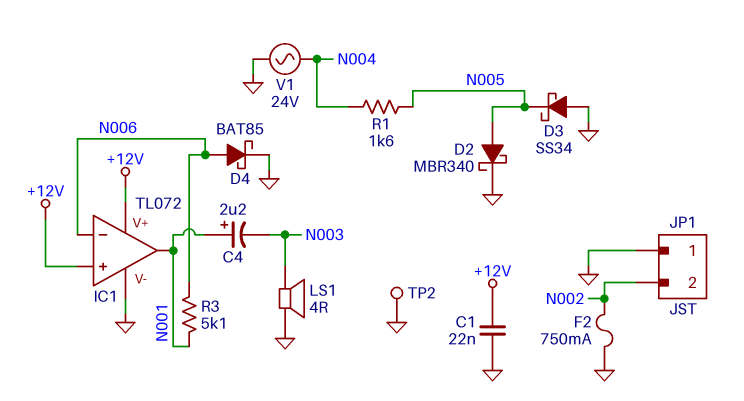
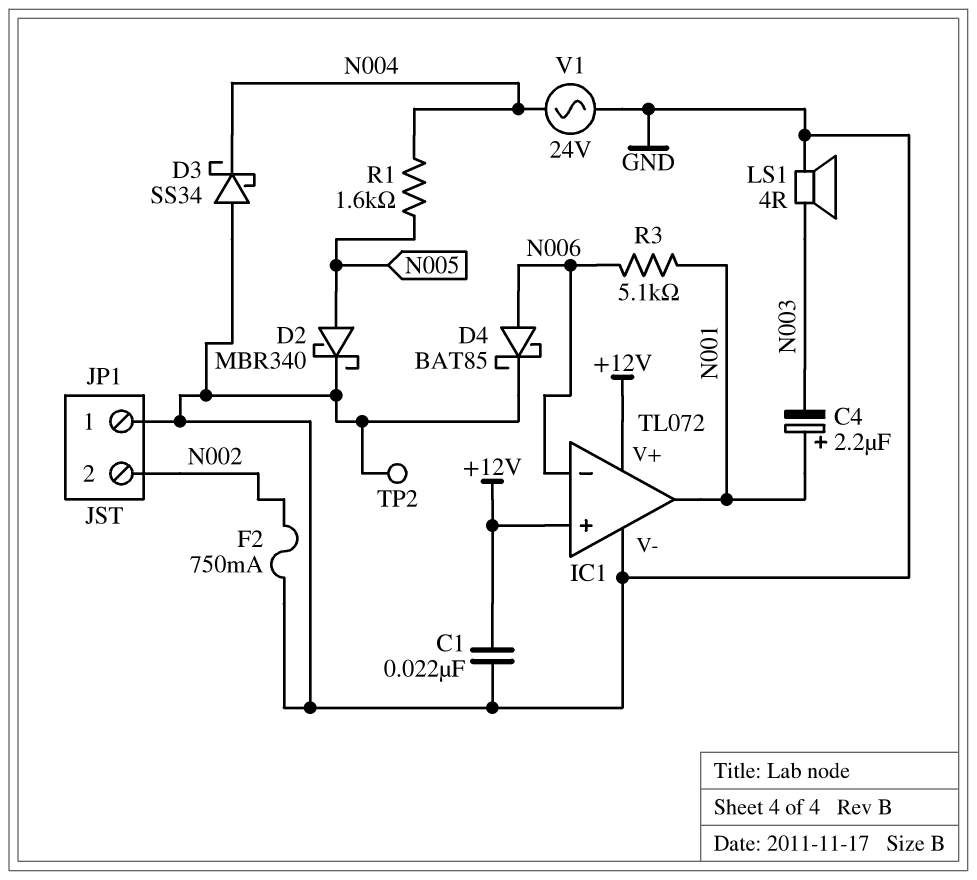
D3: schottky SS34 (A GND, K N005) -> schottky SS34 (A GND, K N004)

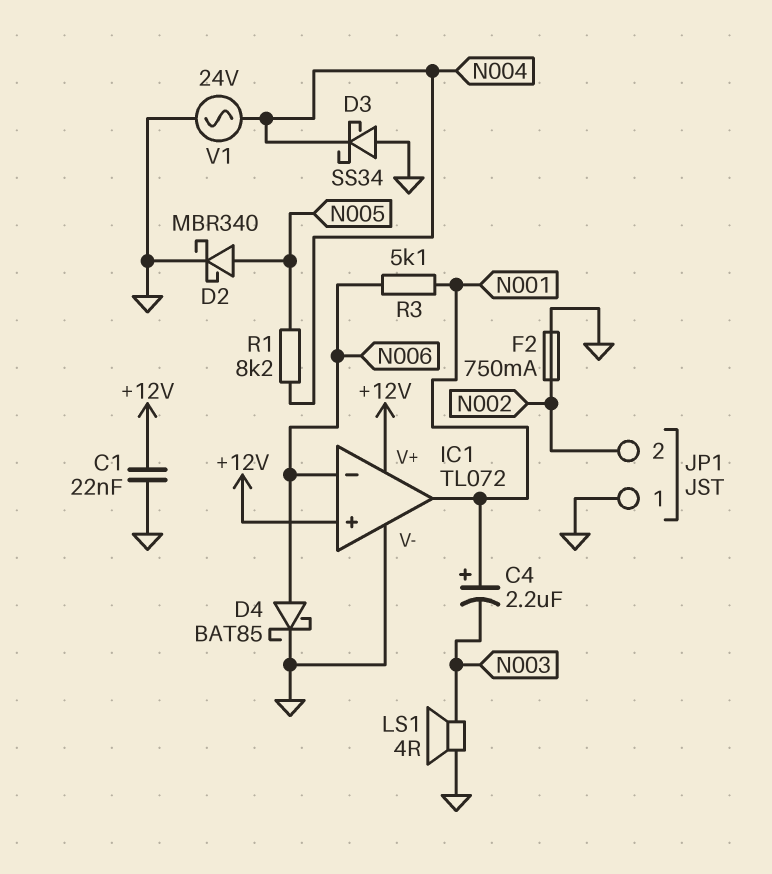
R1: 1.6k (N004, N005) -> 8.2k (N004, N005)
TP2: test point (GND) -> none

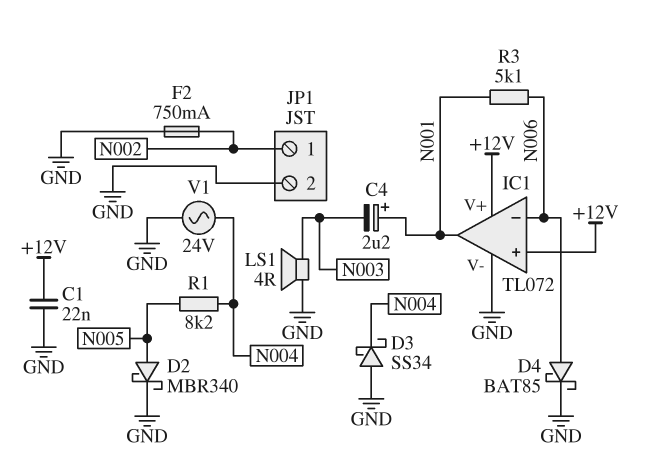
JP1 pin 1: GND -> N002
JP1 pin 2: N002 -> GND

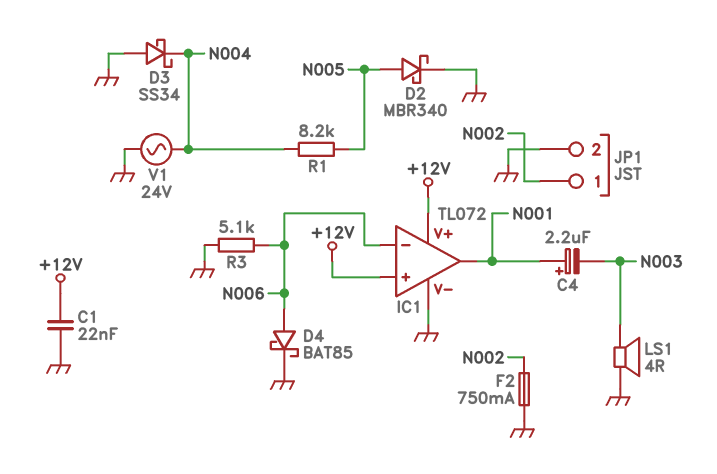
R3: 5.1k (N001, N006) -> 5.1k (GND, N006)

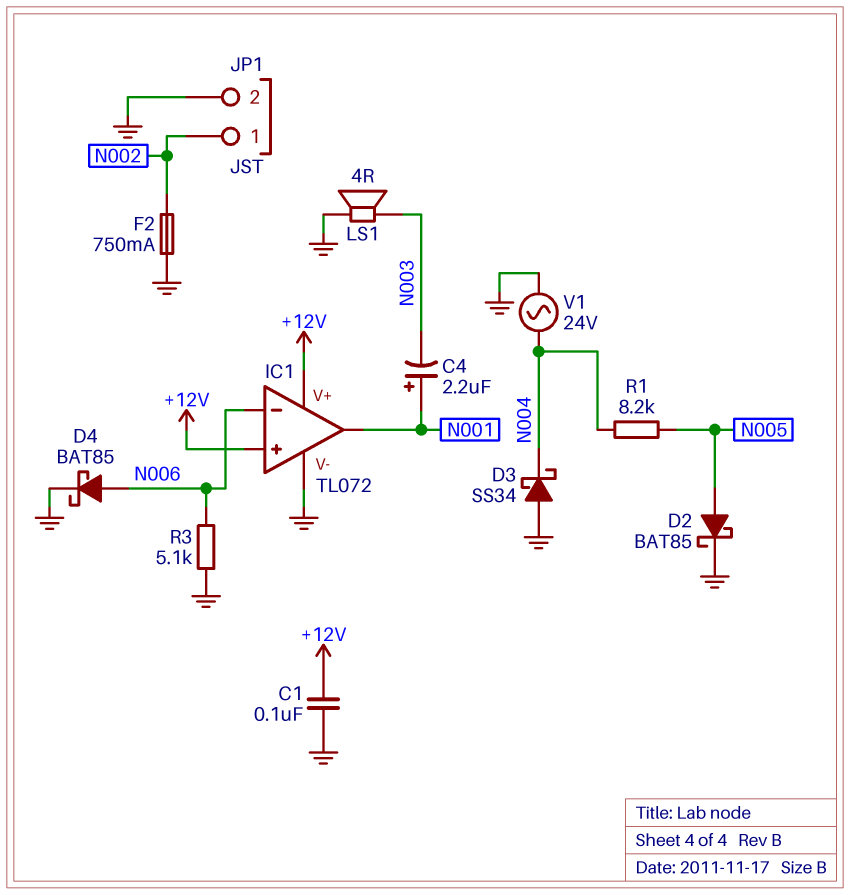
C1: 22nF (+12V, GND) -> 100nF (+12V, GND)
D2: schottky MBR340 (A N005, K GND) -> schottky BAT85 (A N005, K GND)

